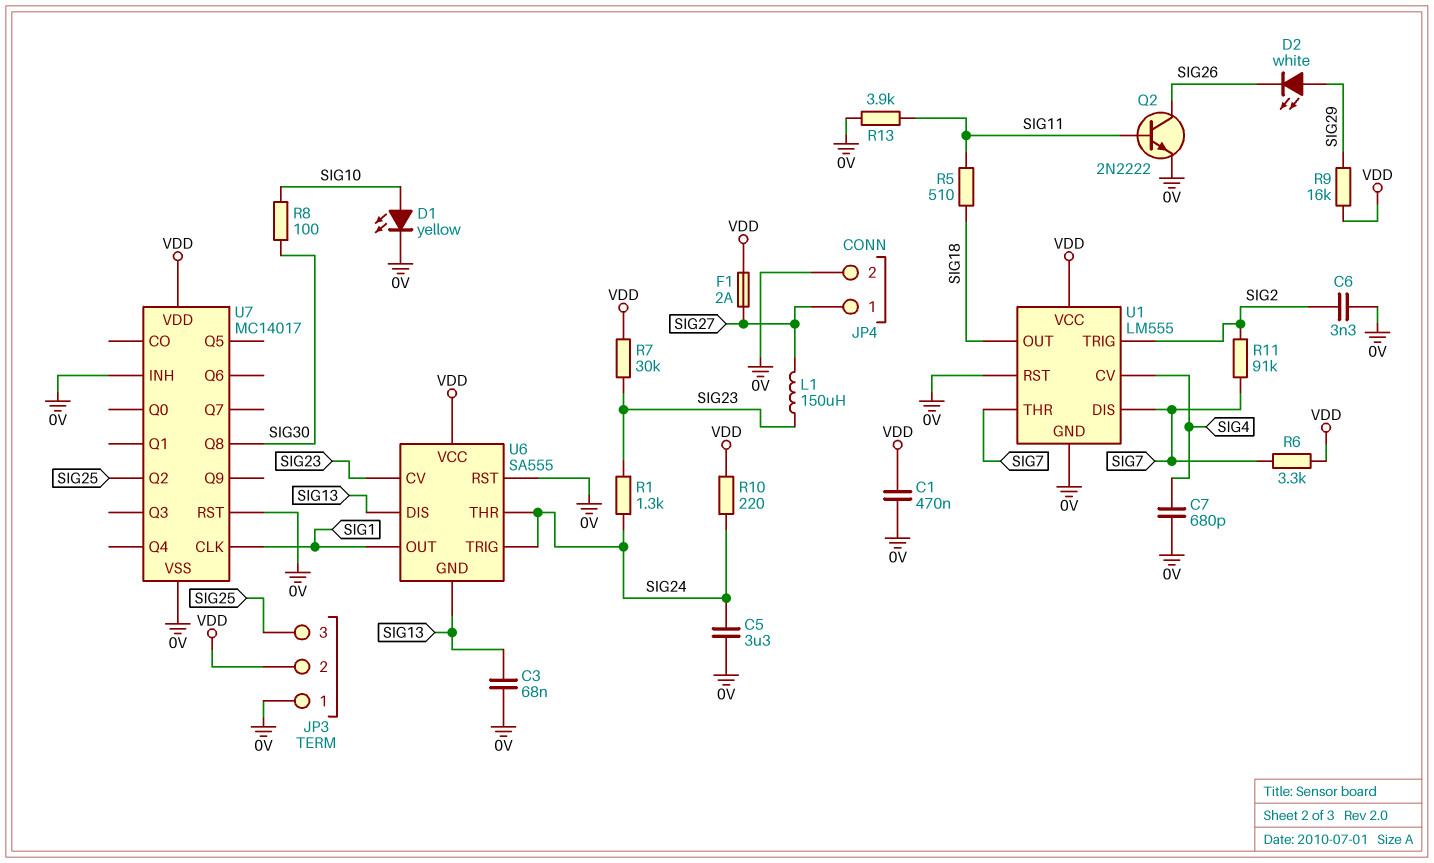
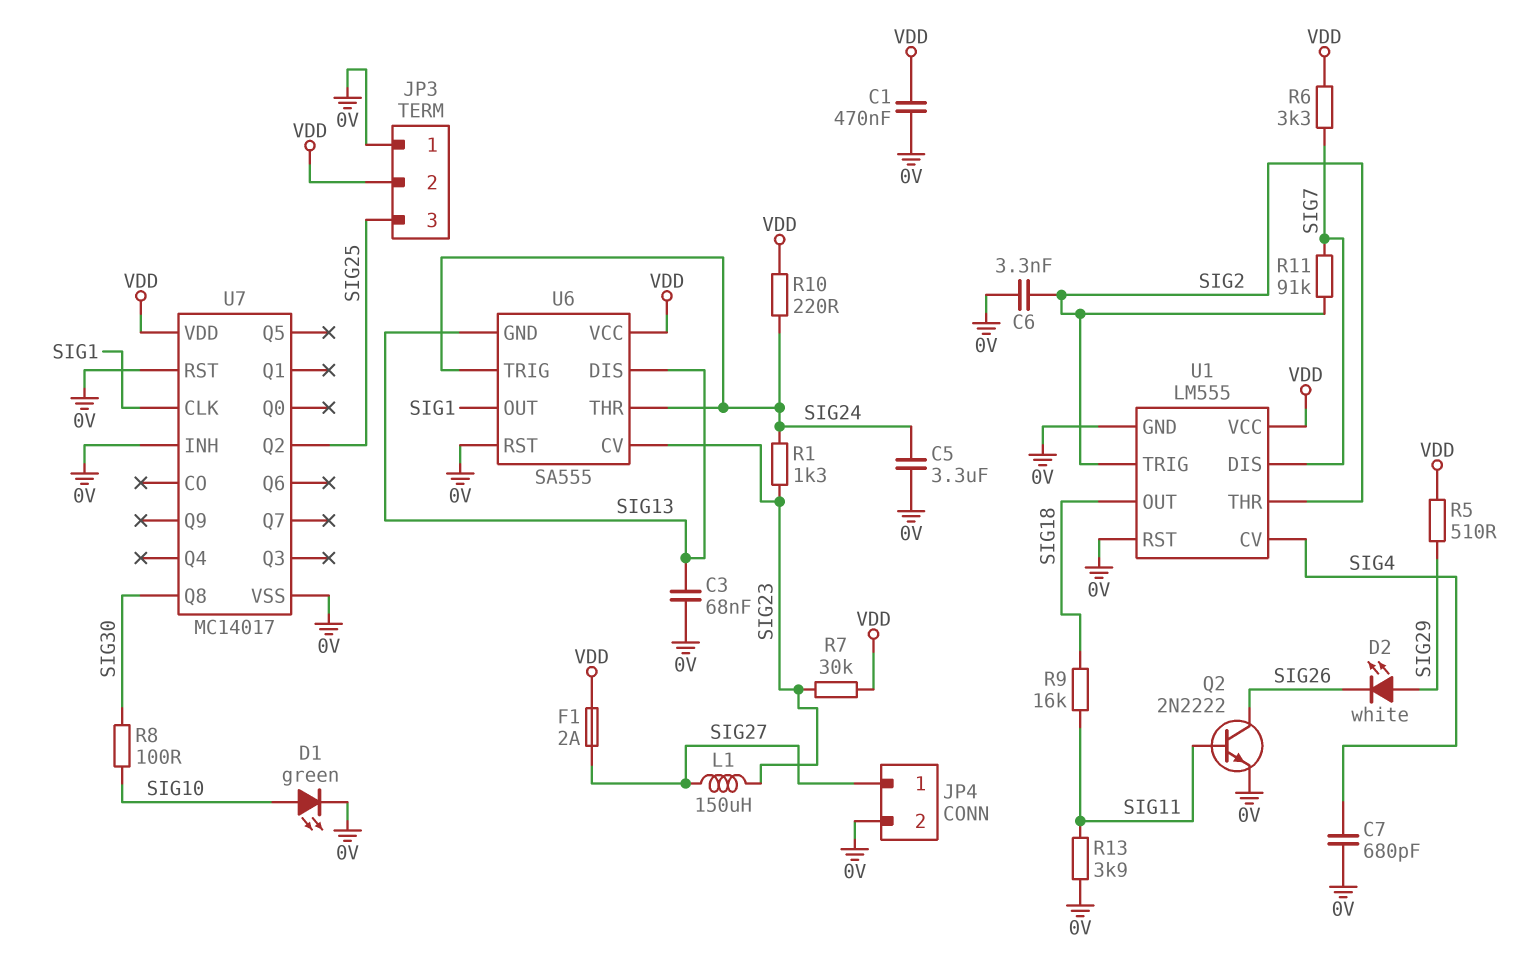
D1: LED yellow (A SIG10, K 0V) -> LED green (A SIG10, K 0V)
R5: 510 (SIG11, SIG18) -> 510 (SIG29, VDD)
R9: 16k (SIG29, VDD) -> 16k (SIG11, SIG18)
U1 pin THR: SIG7 -> SIG2

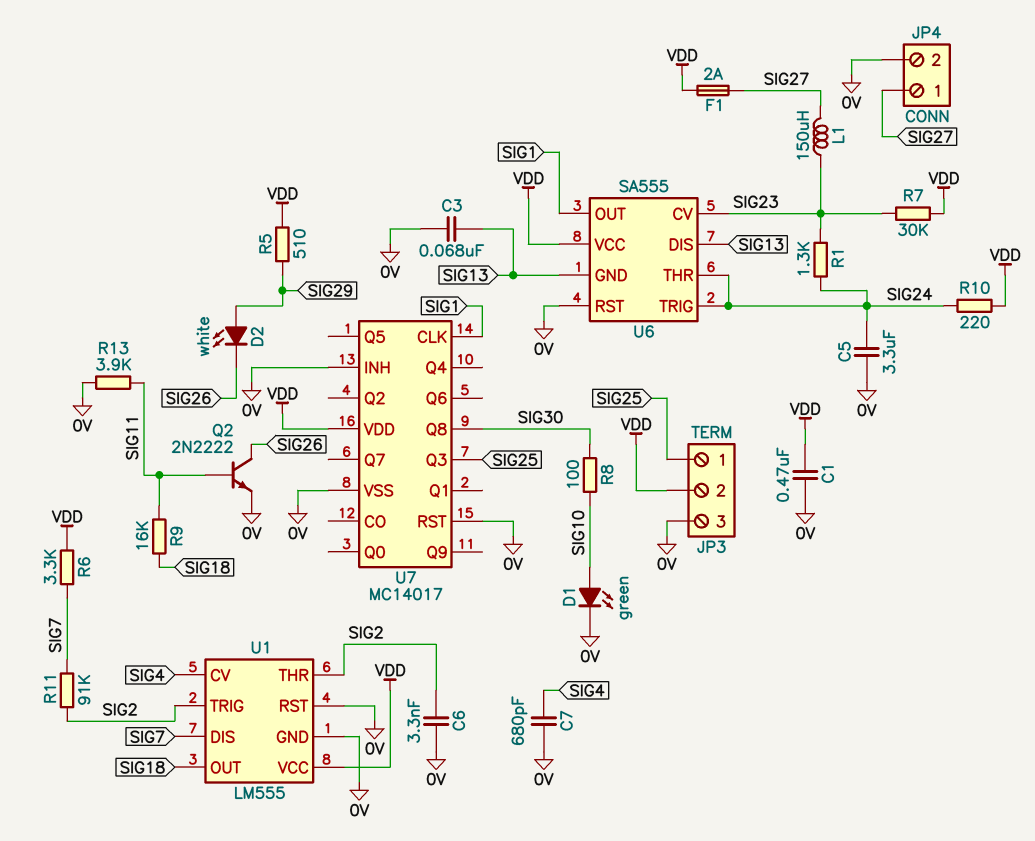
JP3 pin 1: 0V -> SIG25
JP3 pin 3: SIG25 -> 0V
U7 pin Q2: SIG25 -> none
U7 pin Q3: none -> SIG25

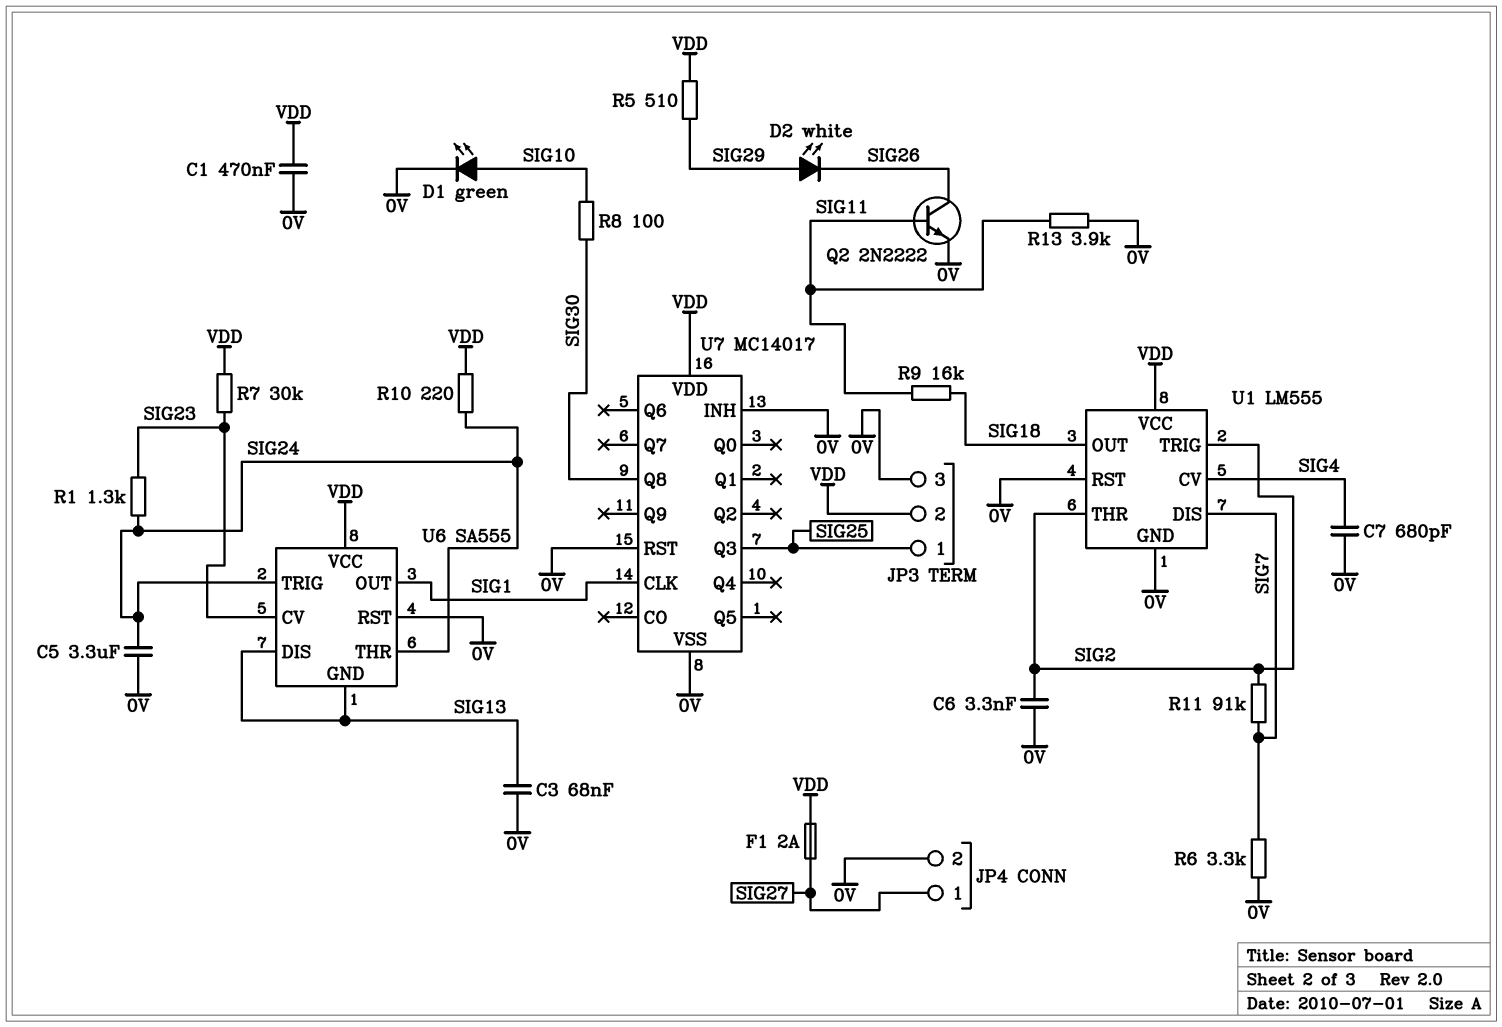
L1: 150uH (SIG23, SIG27) -> none
R6: 3.3k (SIG7, VDD) -> 3.3k (0V, SIG7)

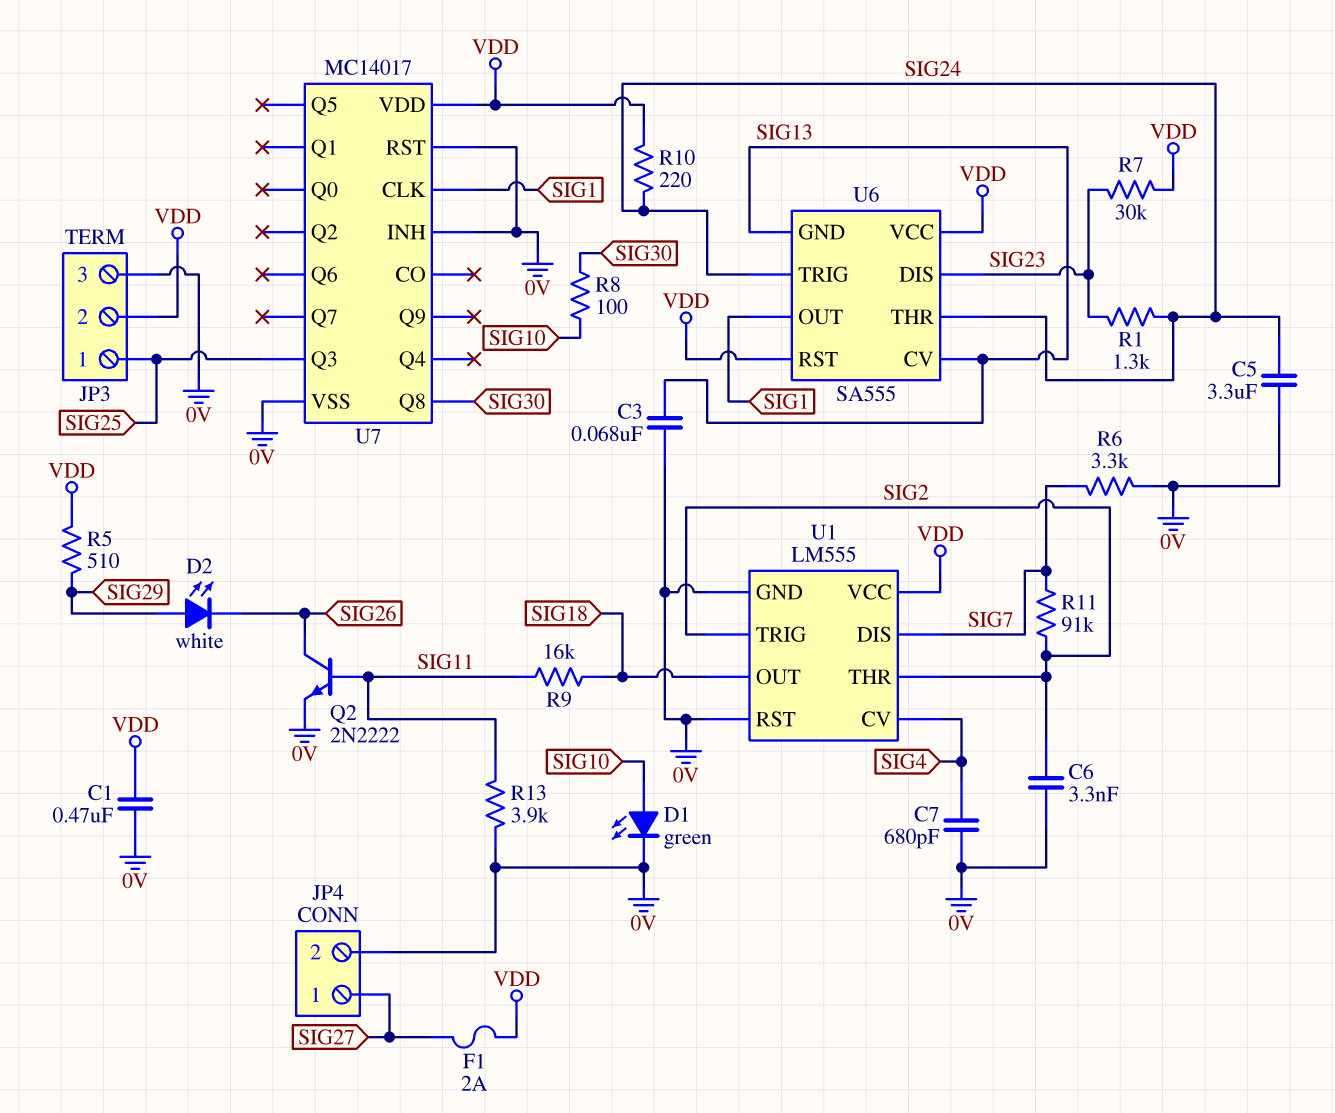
U6 pin CV: SIG23 -> SIG13
U6 pin DIS: SIG13 -> SIG23
U6 pin RST: 0V -> VDD

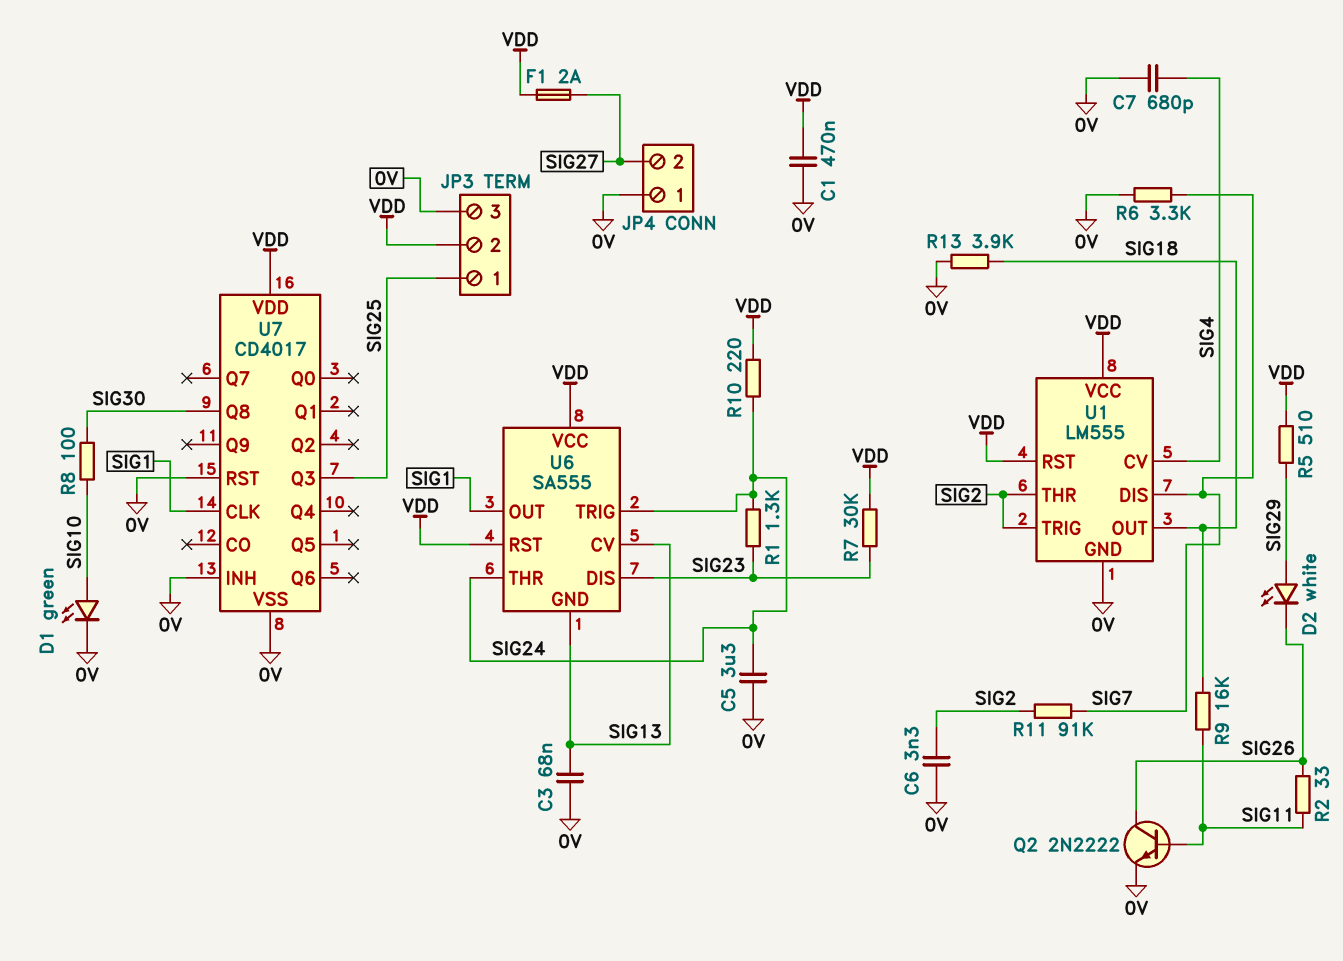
JP4 pin 1: SIG27 -> 0V
JP4 pin 2: 0V -> SIG27
R2: none -> 33 (SIG11, SIG26)
R13: 3.9k (0V, SIG11) -> 3.9k (0V, SIG18)
U1 pin RST: 0V -> VDD
U7: MC14017 -> CD4017

